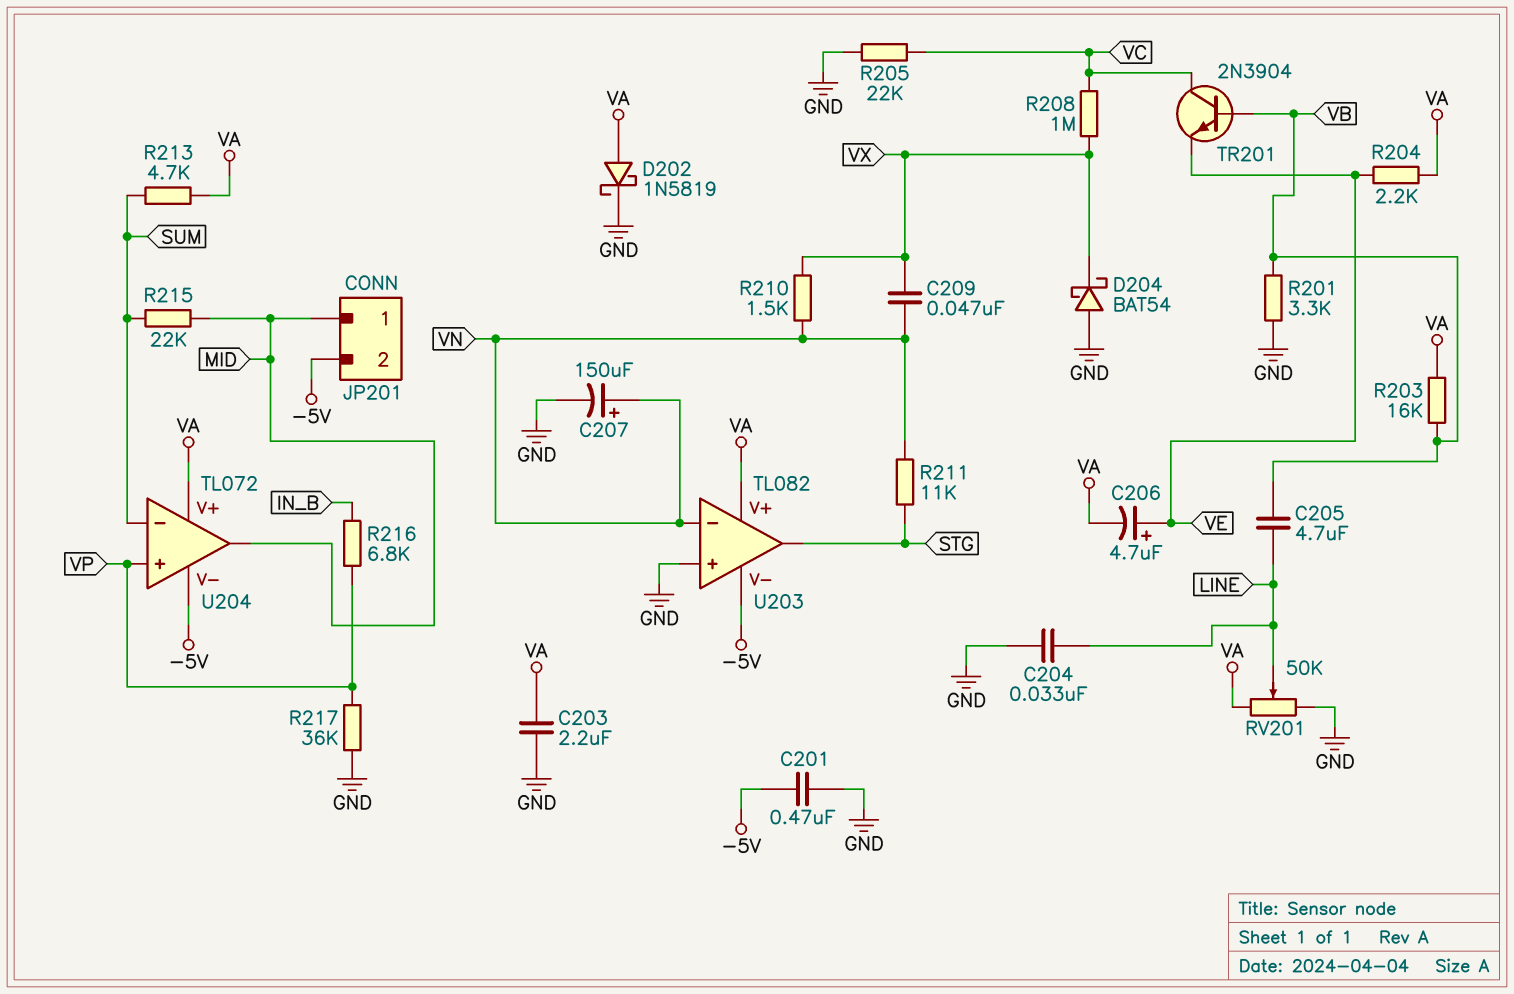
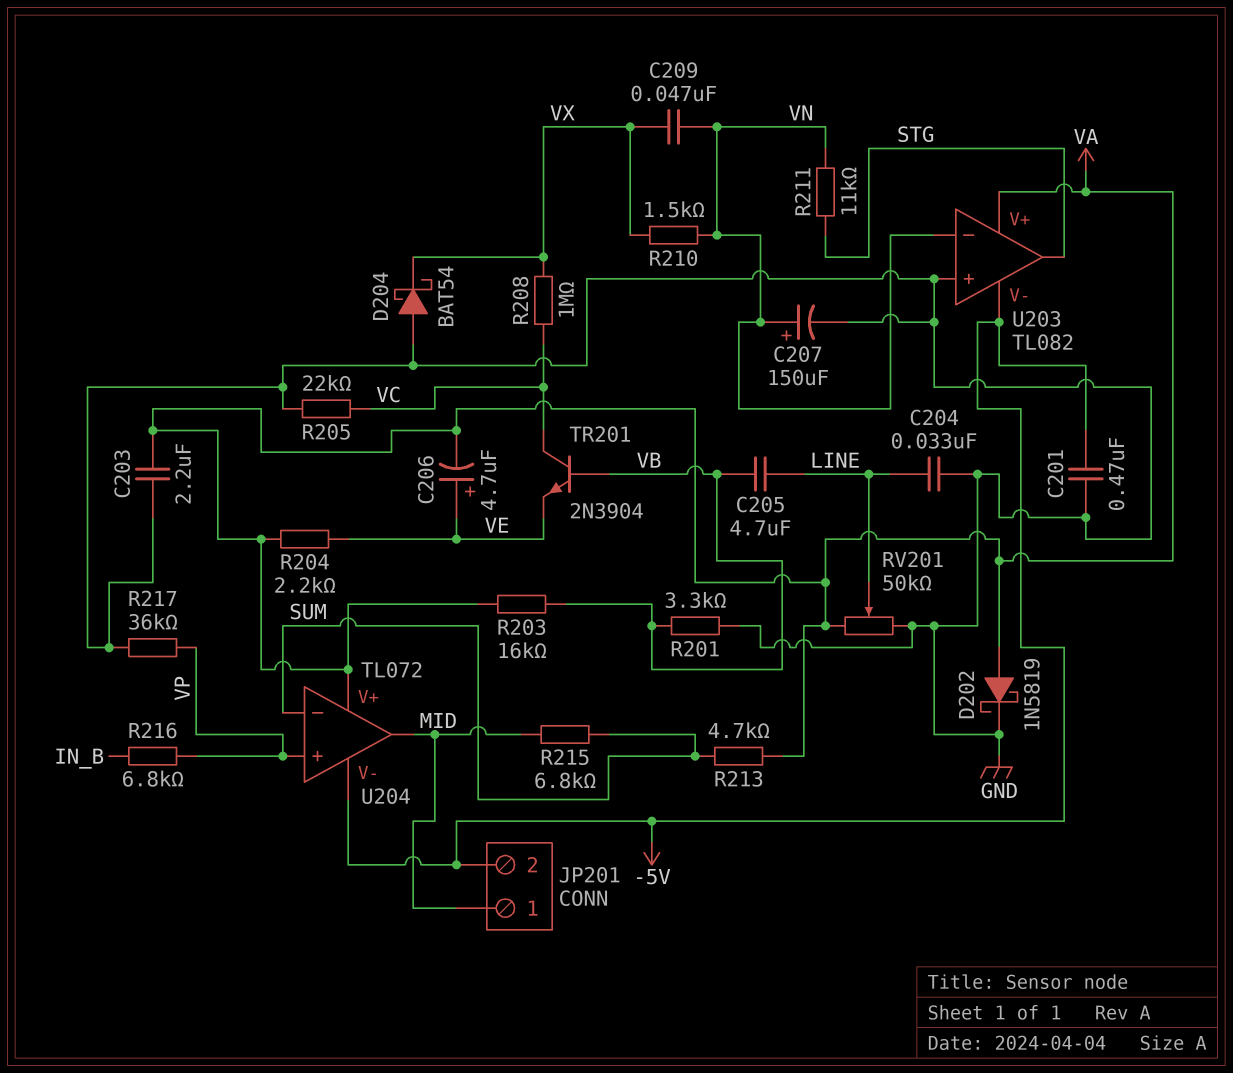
R215: 22k (MID, SUM) -> 6.8k (MID, SUM)

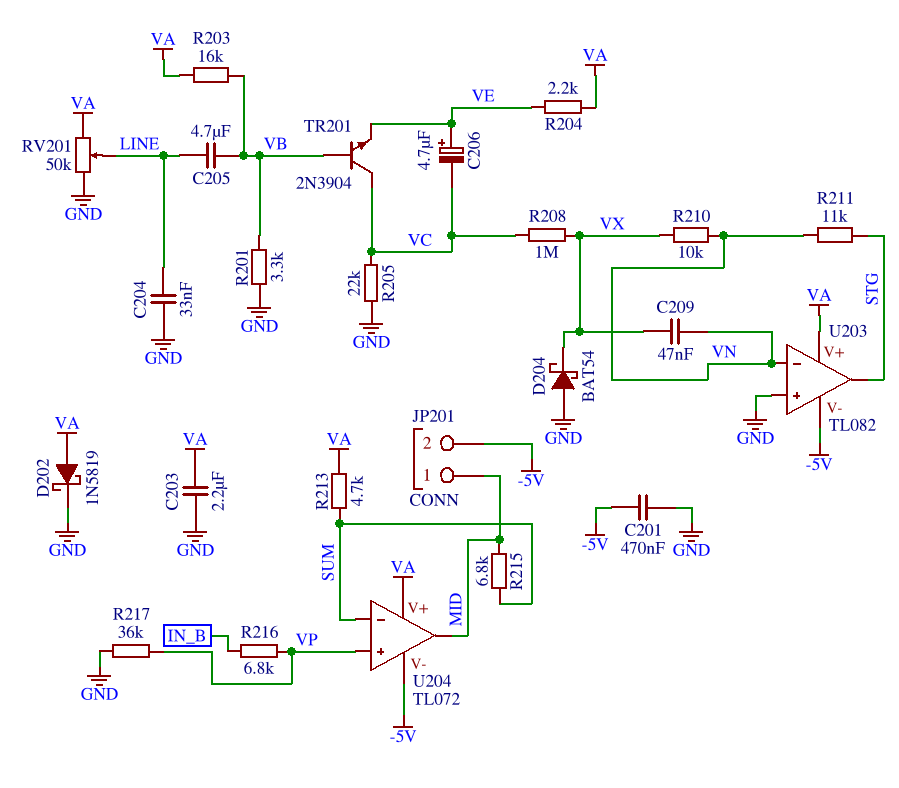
C206: 4.7uF (plus VE, minus VA) -> 4.7uF (plus VE, minus VC)
C207: 150uF (plus VN, minus GND) -> none
R210: 1.5k (VN, VX) -> 10k (VN, VX)

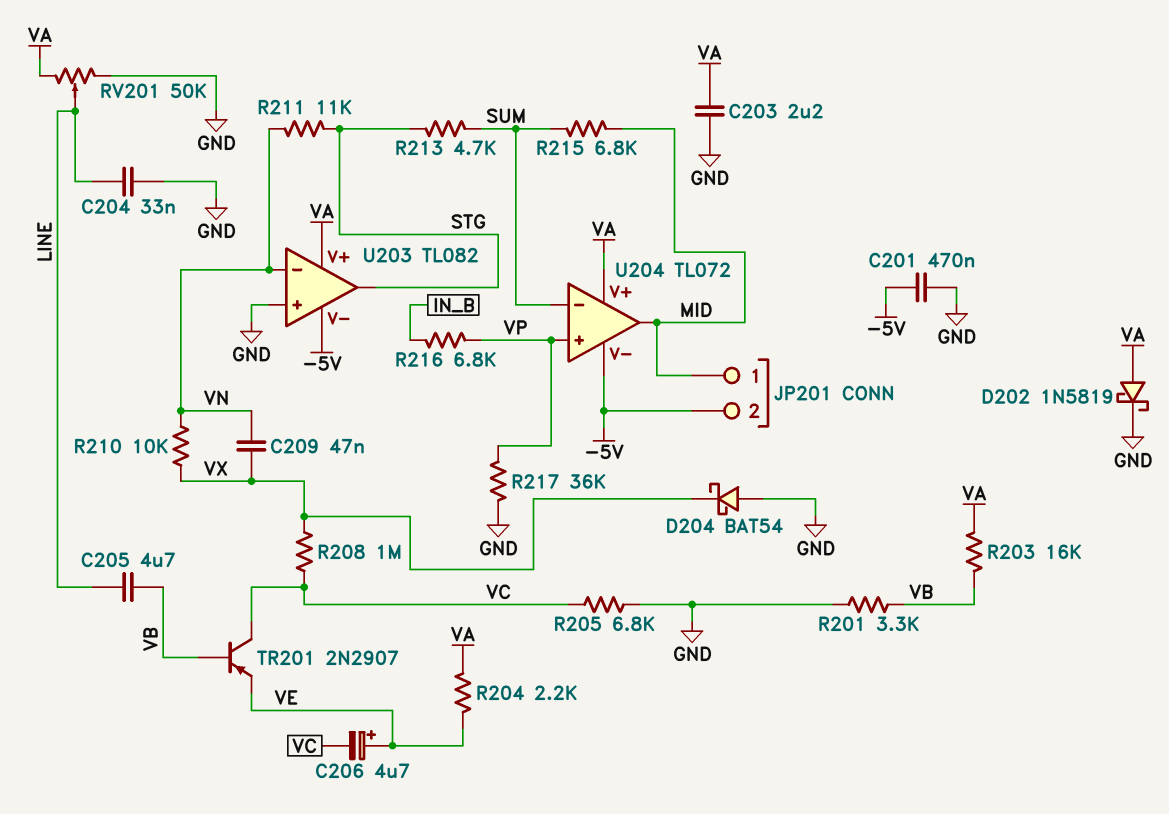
R205: 22k (GND, VC) -> 6.8k (GND, VC)
R213: 4.7k (SUM, VA) -> 4.7k (STG, SUM)
TR201: NPN 2N3904 (B VB, C VC, E VE) -> PNP 2N2907 (B VB, C VC, E VE)

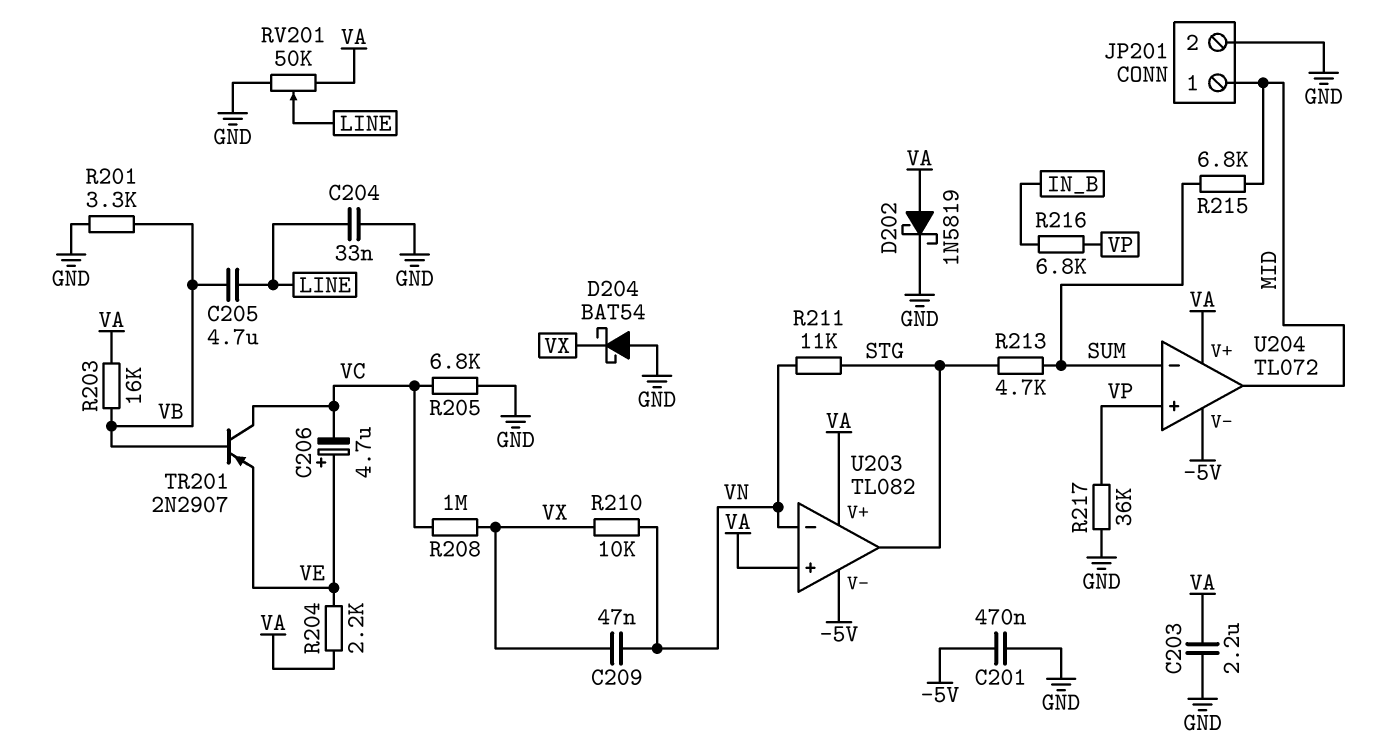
JP201 pin 2: -5V -> GND
U203 pin in+: GND -> VA

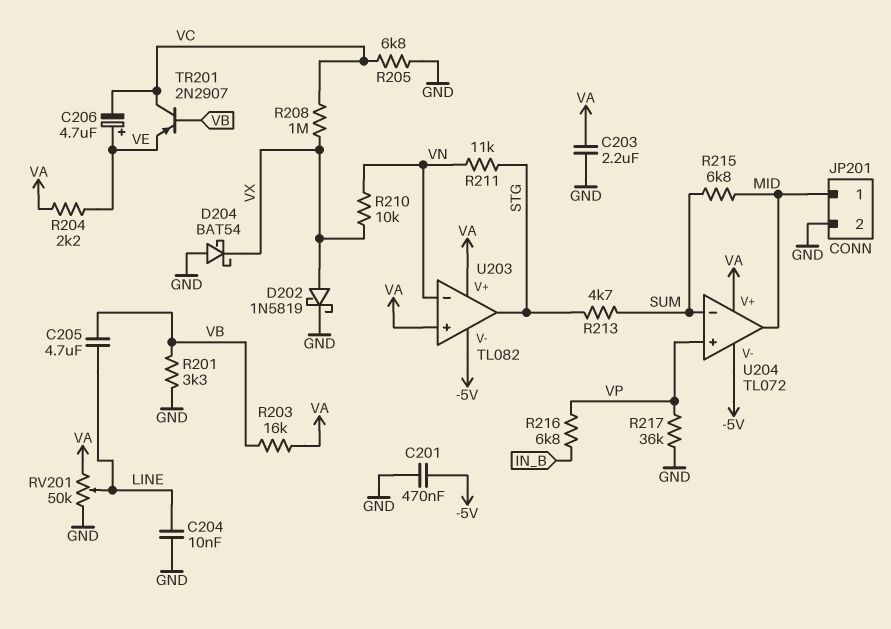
C204: 33nF (GND, LINE) -> 10nF (GND, LINE)
C209: 47nF (VN, VX) -> none
D202: schottky 1N5819 (A VA, K GND) -> schottky 1N5819 (A VX, K GND)

